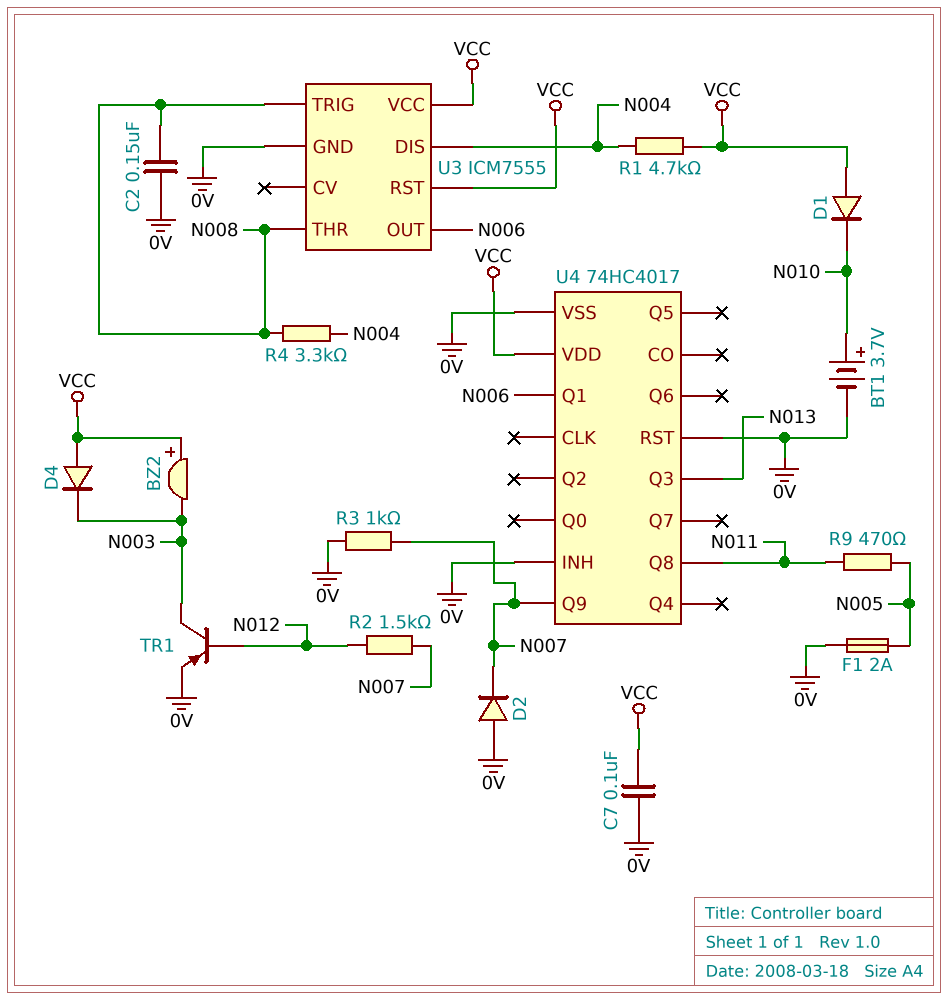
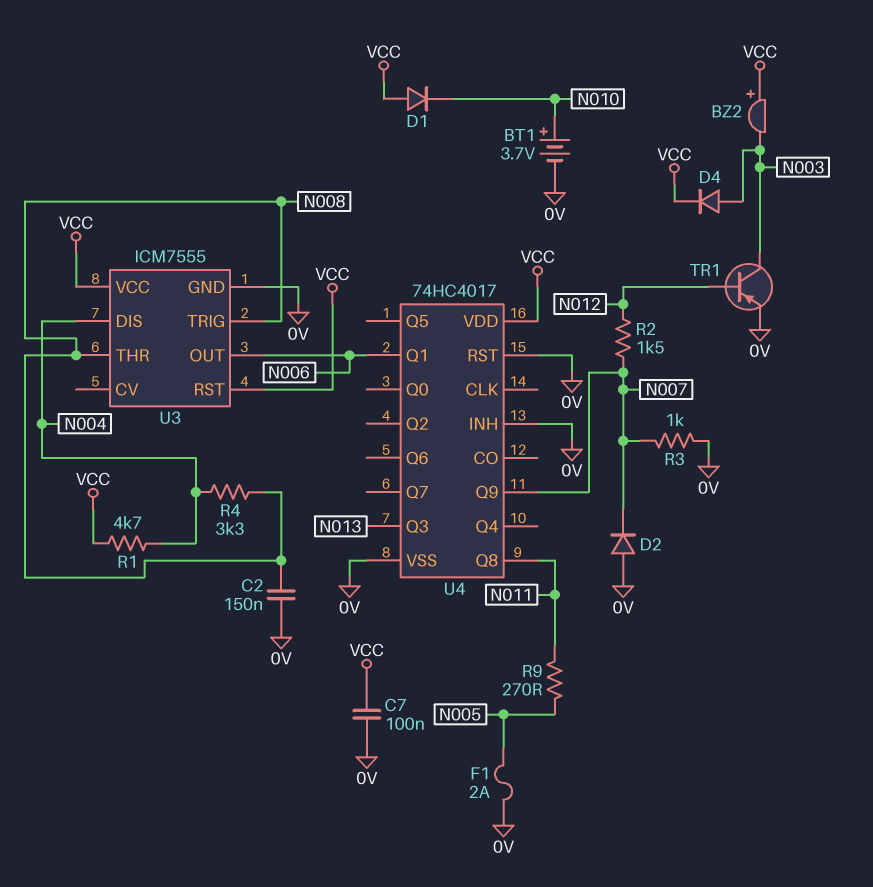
D4: diode (A VCC, K N003) -> diode (A N003, K VCC)
R9: 470 (N005, N011) -> 270 (N005, N011)

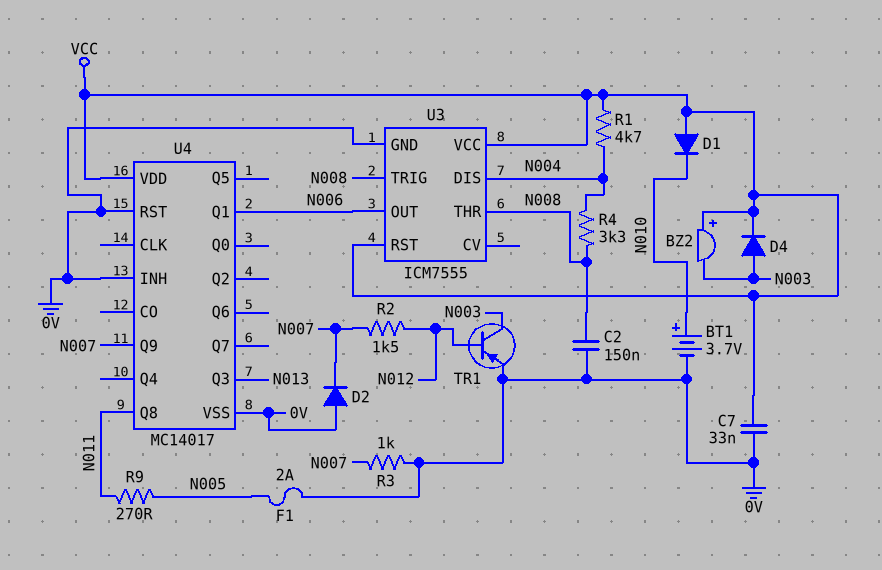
C7: 100nF (0V, VCC) -> 33nF (0V, VCC)
U4: 74HC4017 -> MC14017

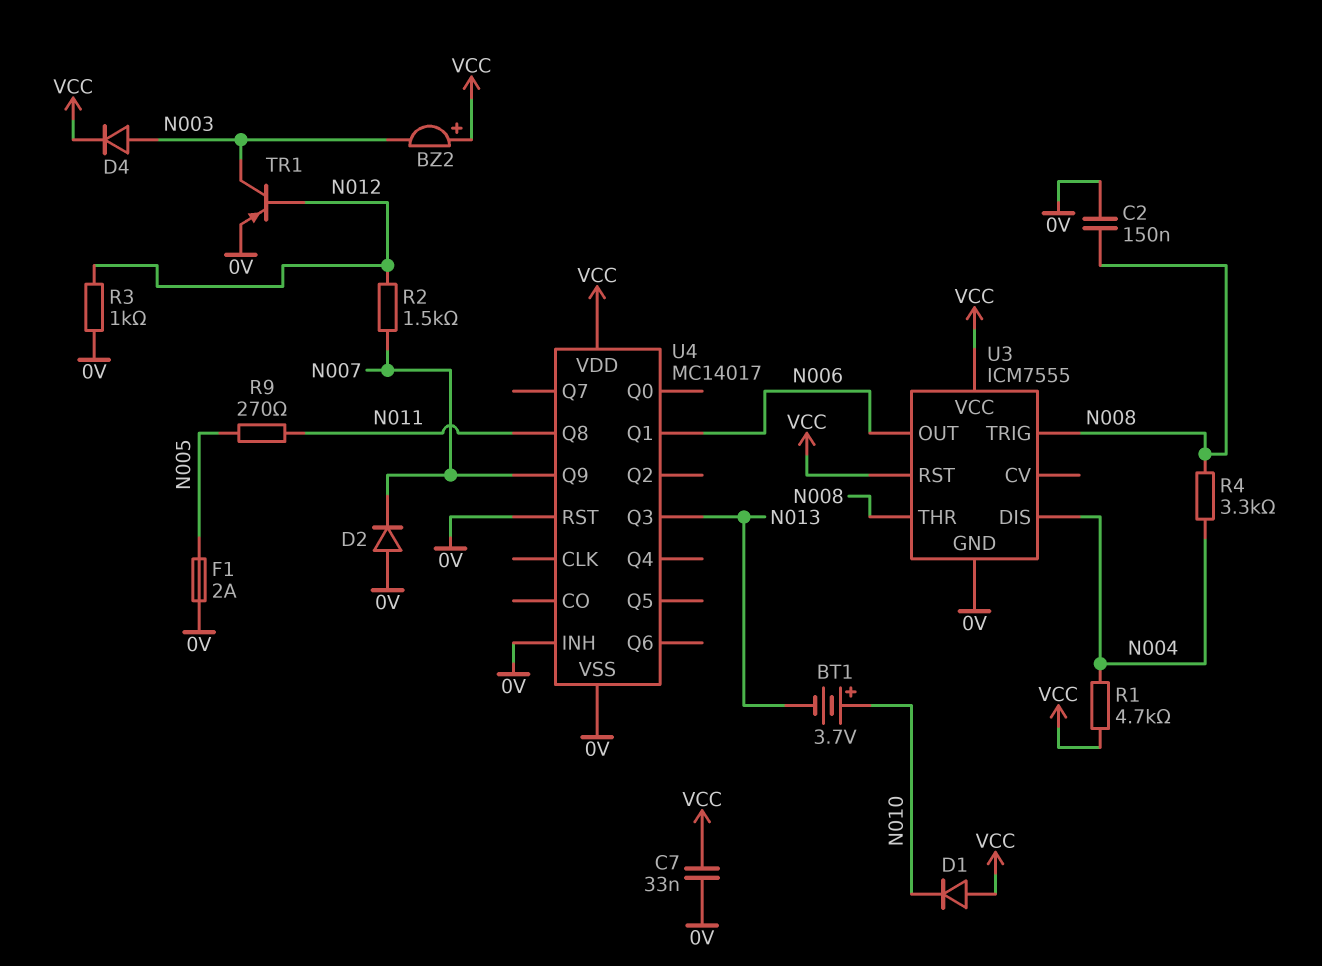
BT1: 3.7V (plus N010, minus 0V) -> 3.7V (plus N010, minus N013)
R3: 1k (0V, N007) -> 1k (0V, N012)

